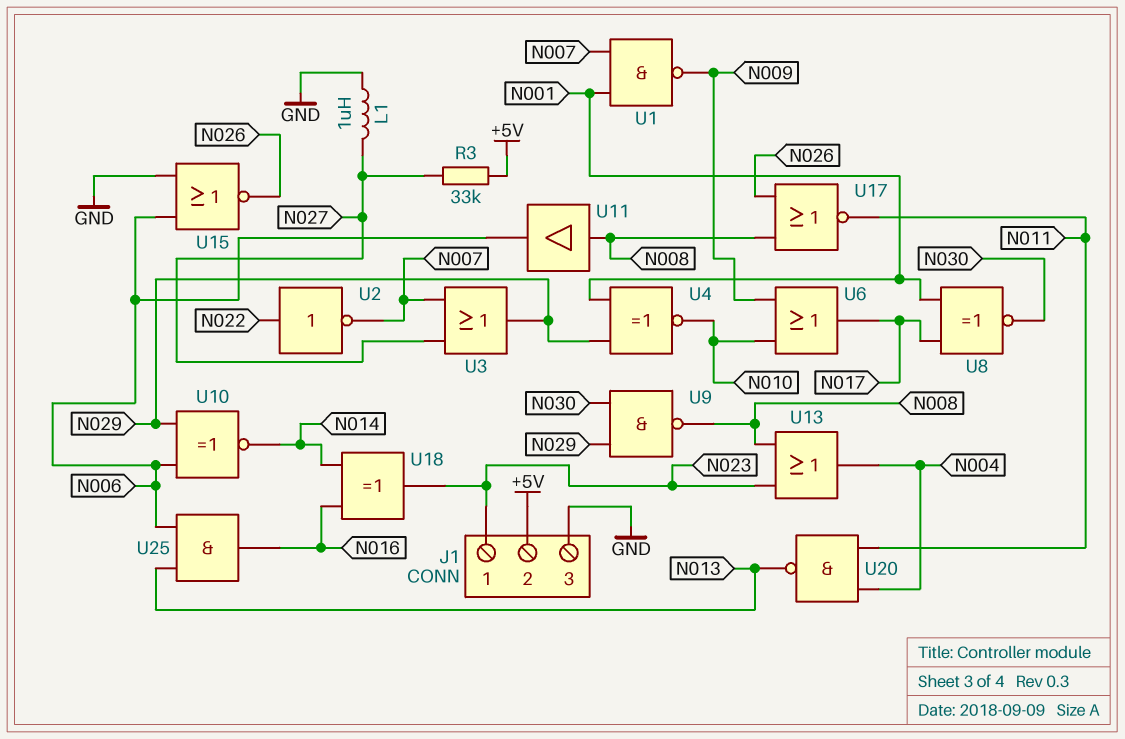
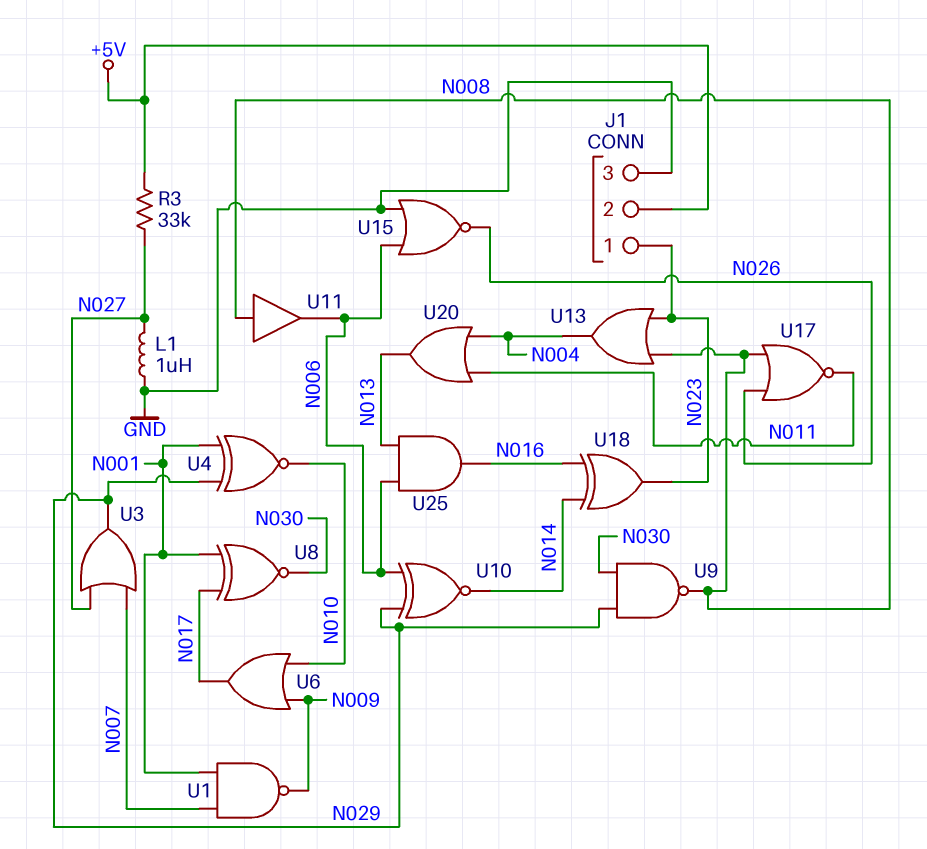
U2: NOT (in N022, out N007) -> none
U20: NAND (in N004, in N011, out N013) -> OR (in N004, in N011, out N013)

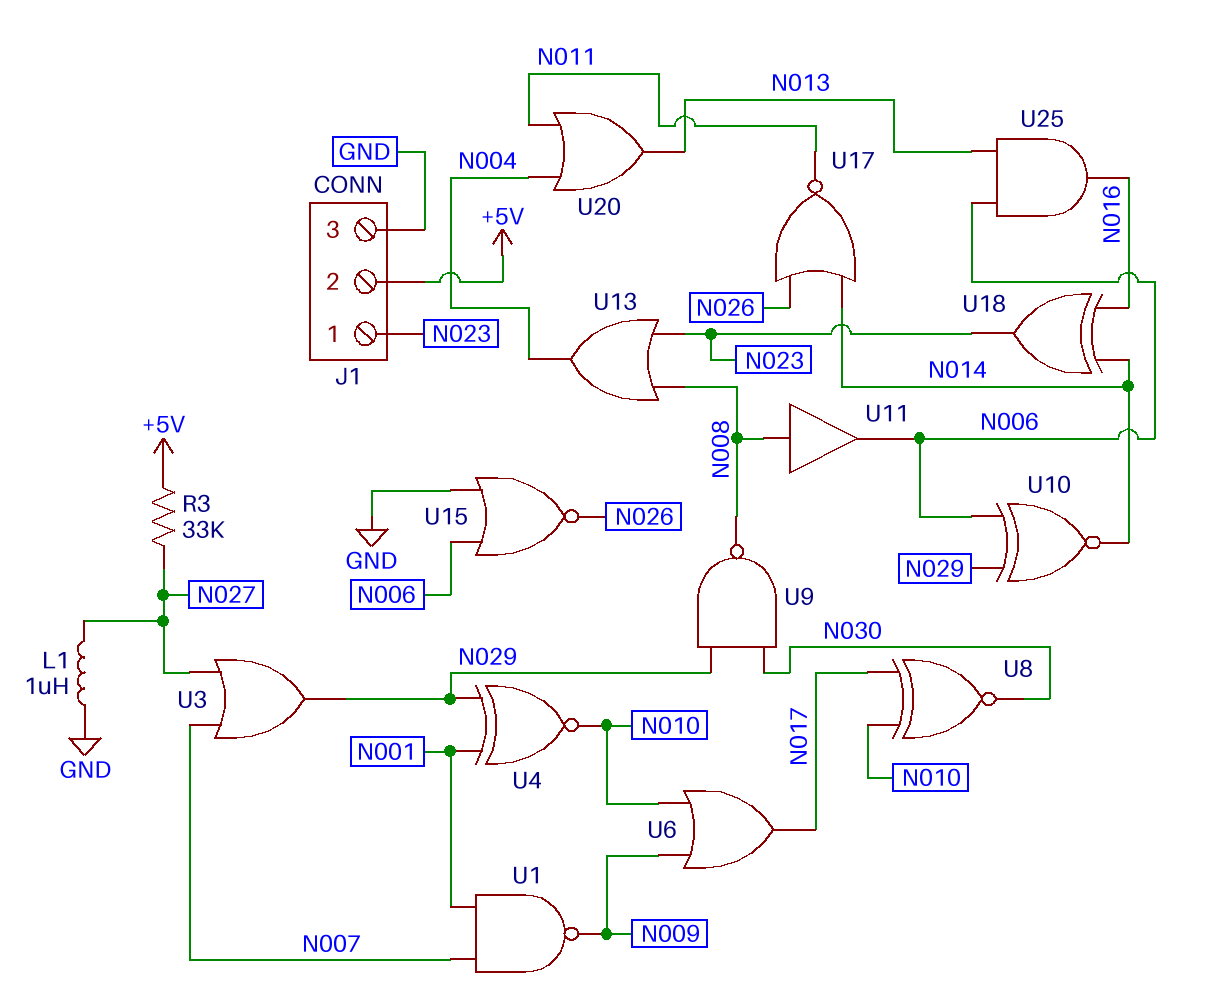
U8: XNOR (in N001, in N017, out N030) -> XNOR (in N010, in N017, out N030)
U17: NOR (in N008, in N026, out N011) -> NOR (in N014, in N026, out N011)

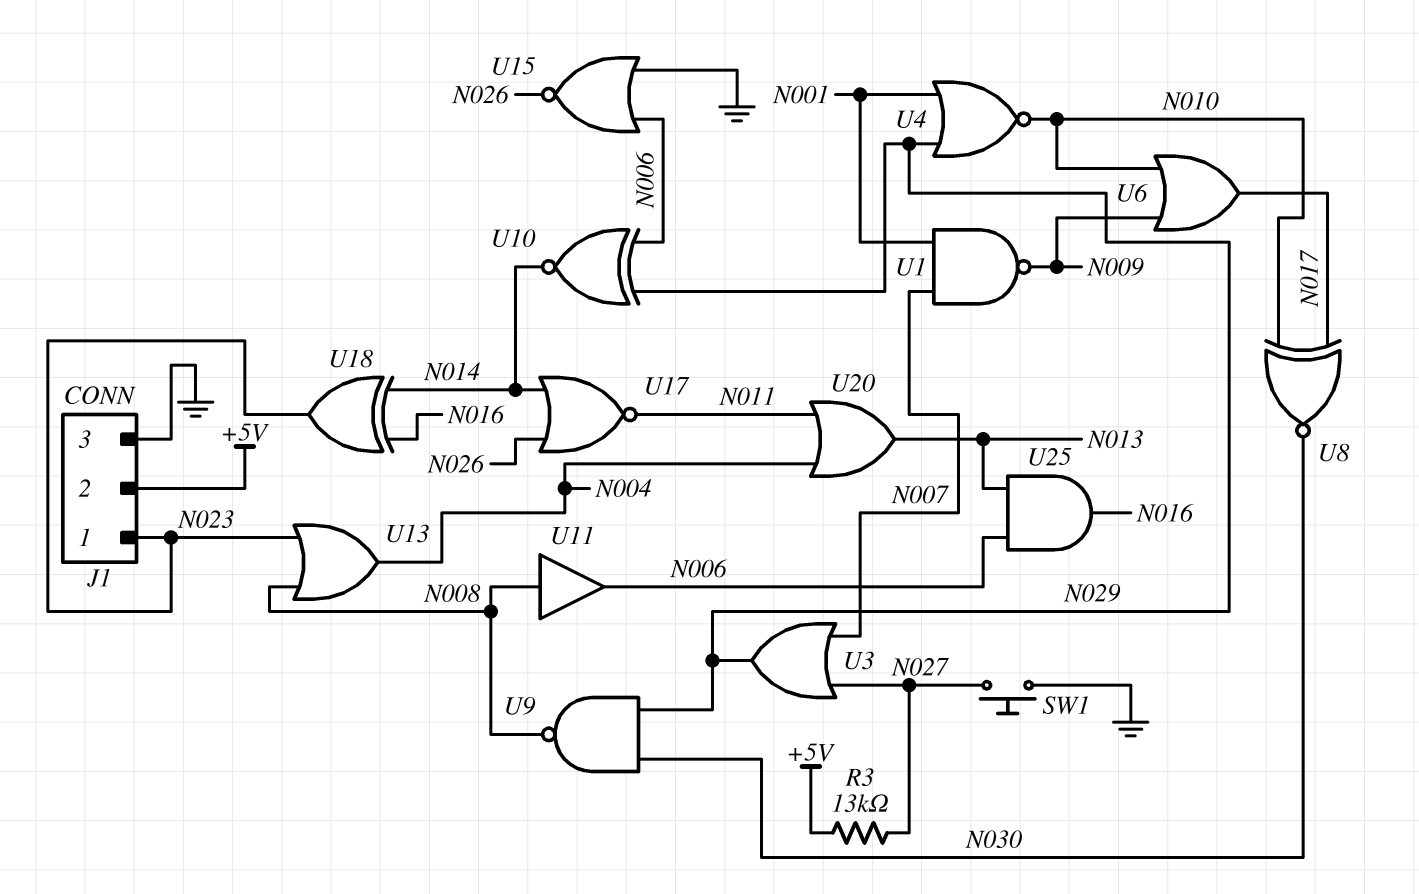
L1: 1uH (GND, N027) -> none
R3: 33k (+5V, N027) -> 13k (+5V, N027)
SW1: none -> button (GND, N027)
U4: XNOR (in N001, in N029, out N010) -> NOR (in N001, in N029, out N010)

